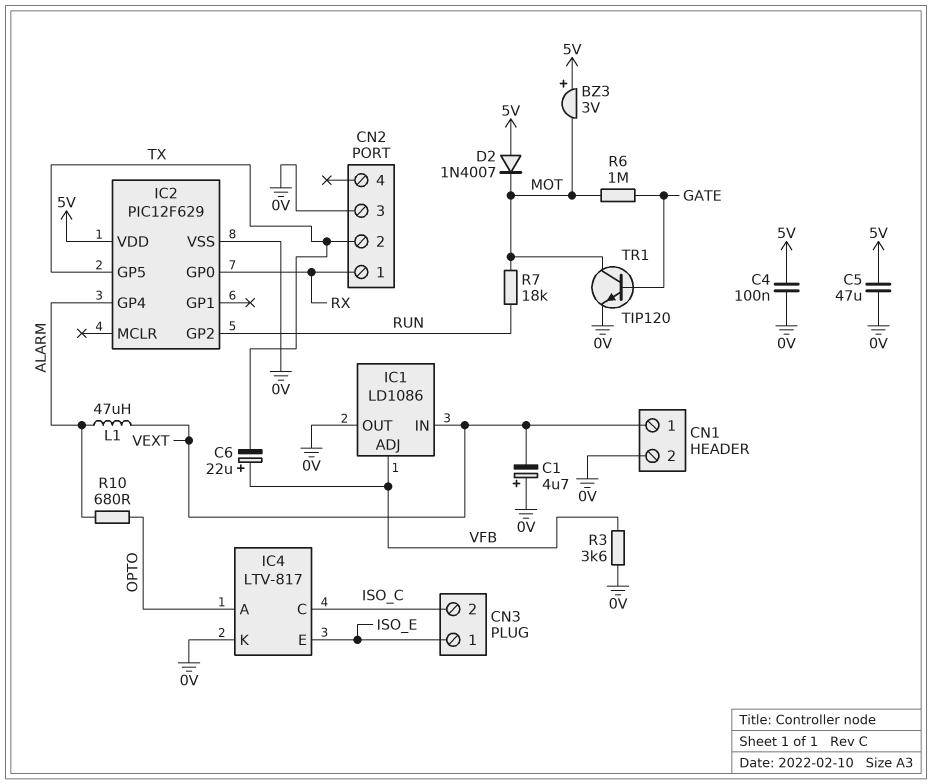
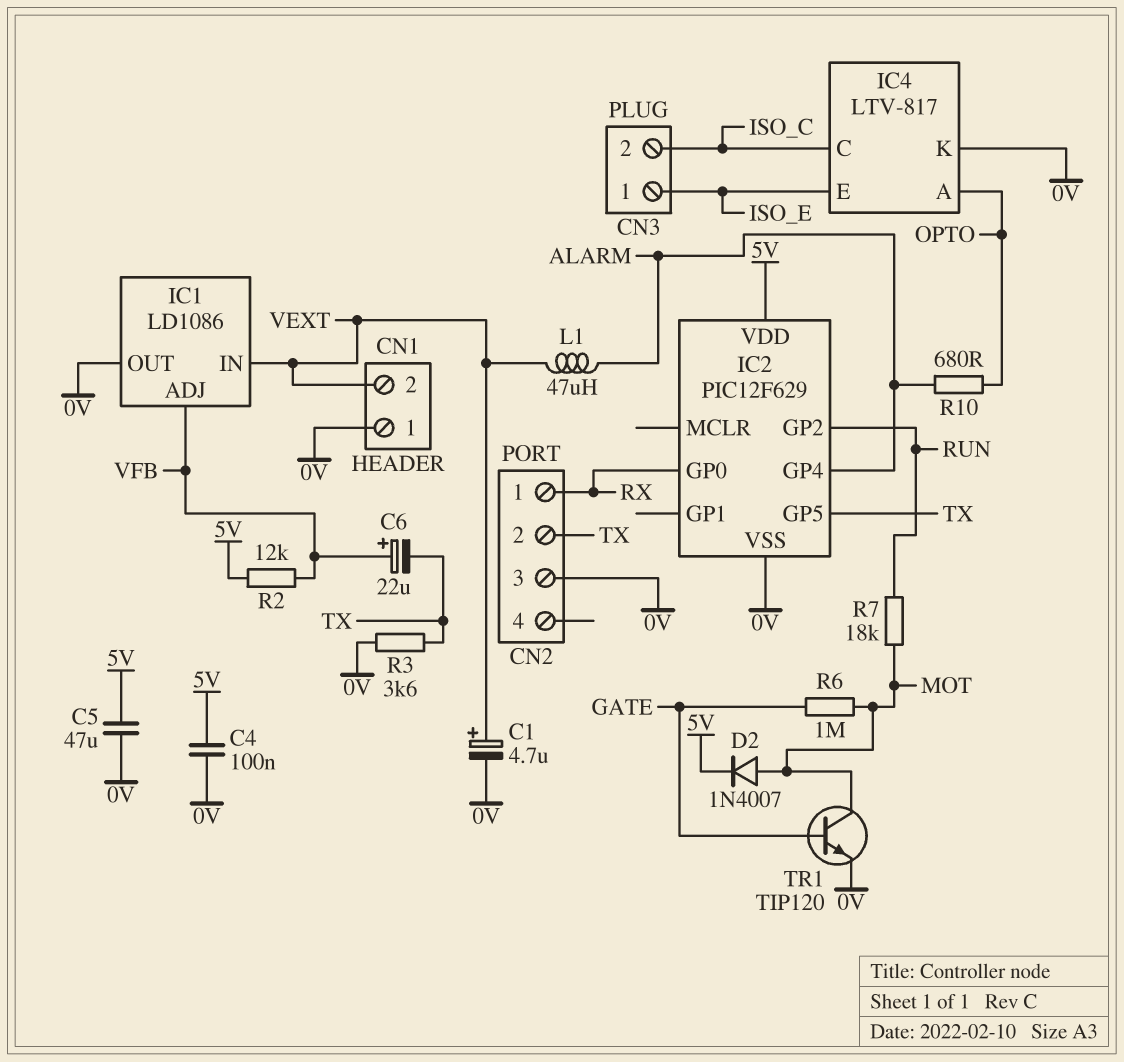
BZ3: buzzer 3V (plus 5V, minus MOT) -> none
C1: 4.7uF (plus 0V, minus VEXT) -> 4.7uF (plus VEXT, minus 0V)
CN1 pin 1: VEXT -> 0V
CN1 pin 2: 0V -> VEXT
D2: diode 1N4007 (A 5V, K MOT) -> diode 1N4007 (A MOT, K 5V)
R2: none -> 12k (5V, VFB)
R3: 3.6k (0V, VFB) -> 3.6k (0V, TX)

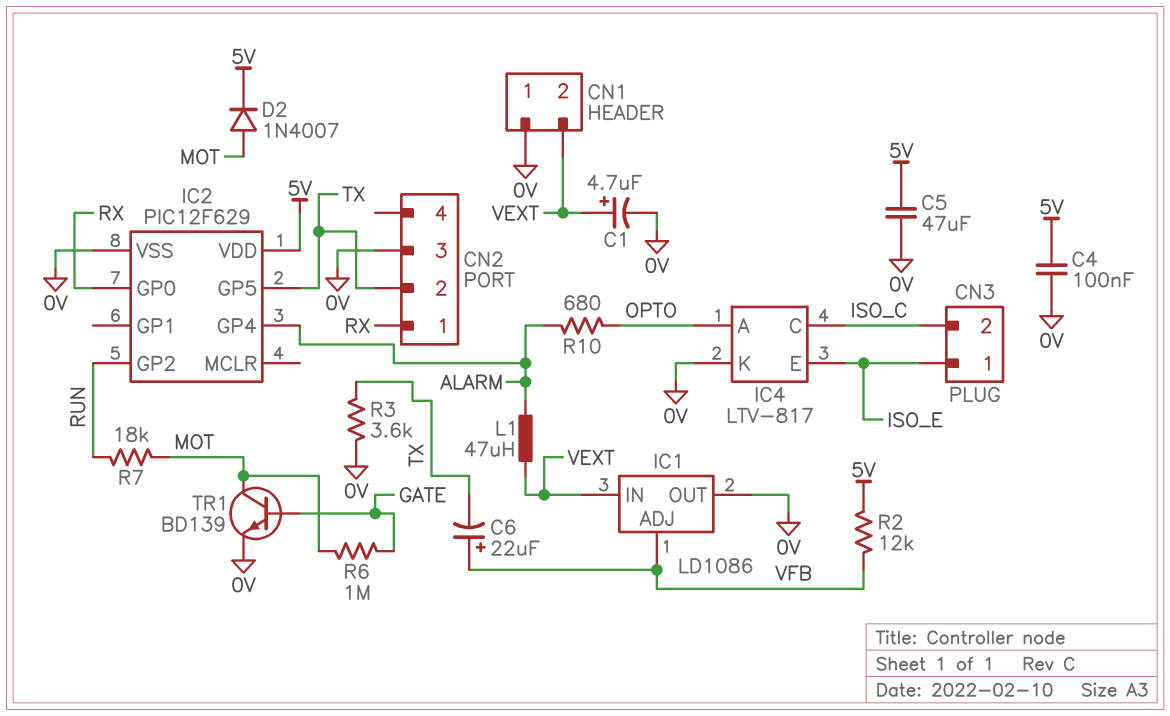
TR1: NPN TIP120 (B GATE, C MOT, E 0V) -> NPN BD139 (B GATE, C MOT, E 0V)

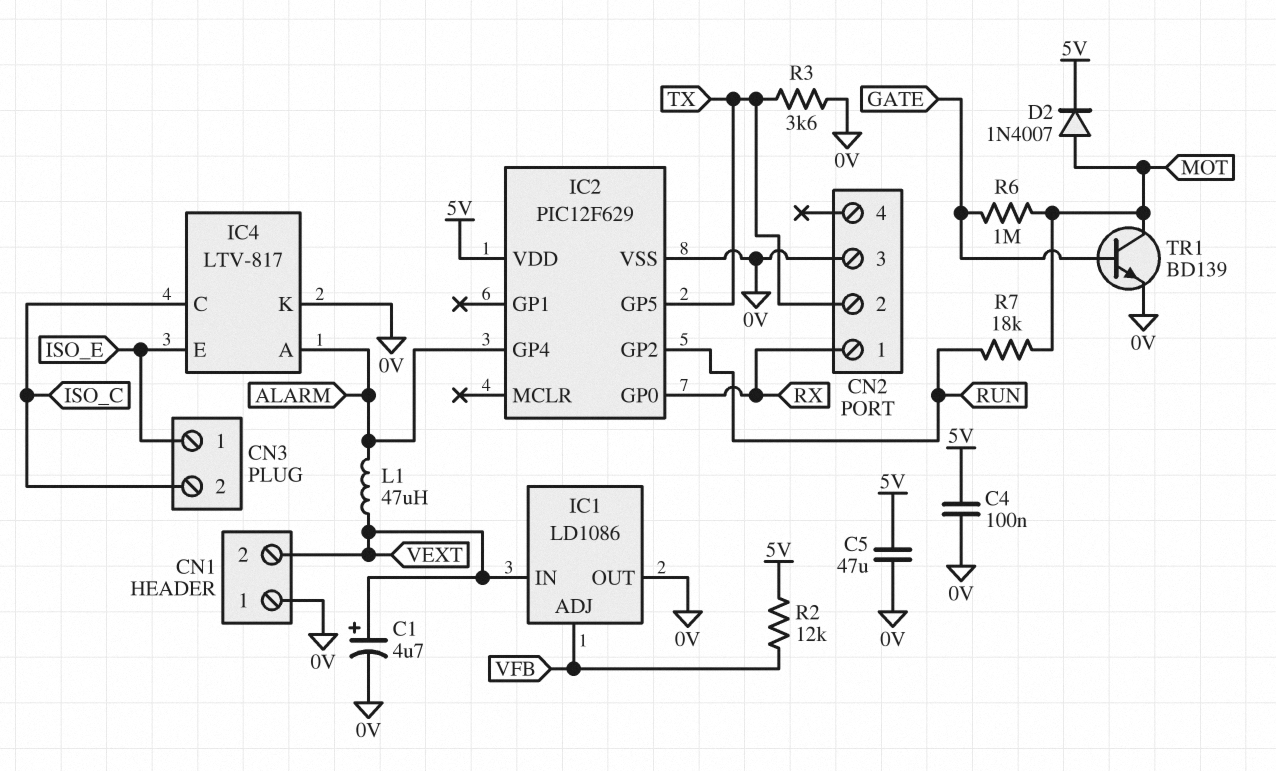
C6: 22uF (plus VFB, minus TX) -> none
IC4 pin A: OPTO -> ALARM
R10: 680 (ALARM, OPTO) -> none

